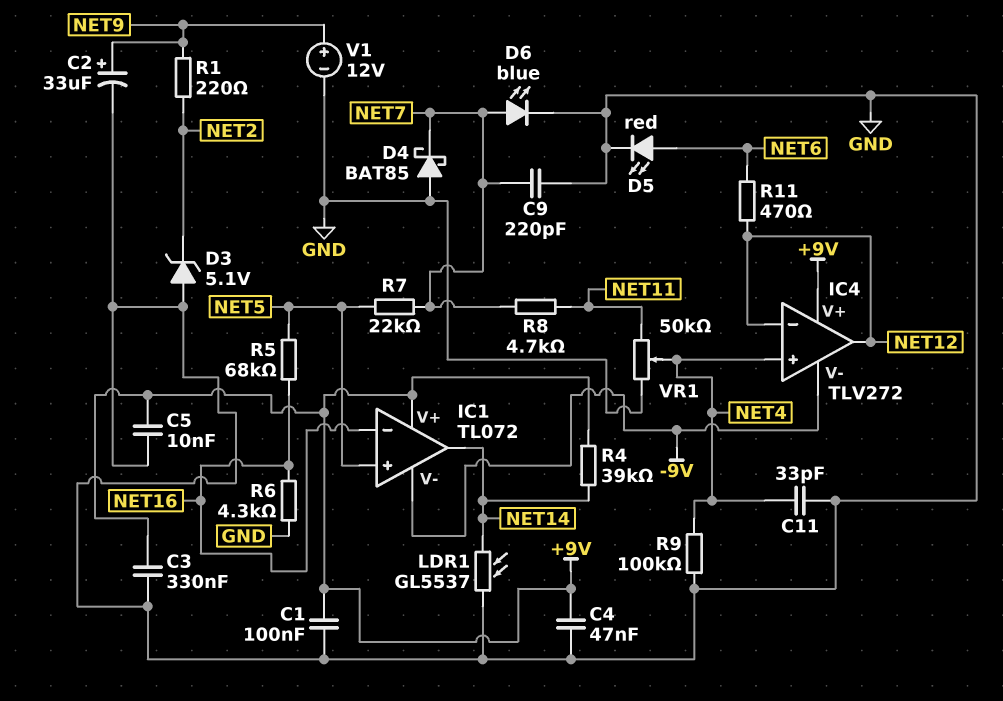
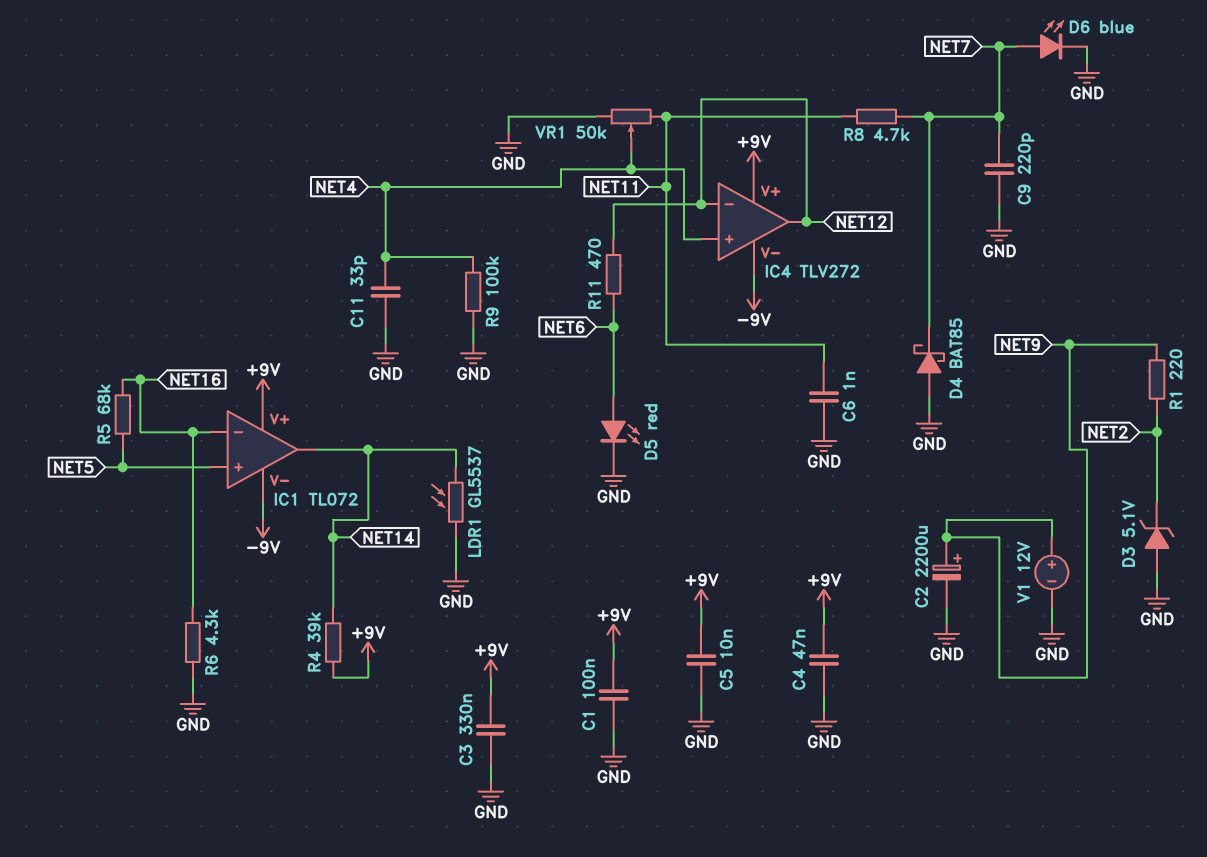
C2: 33uF (plus NET9, minus GND) -> 2200uF (plus NET9, minus GND)
C6: none -> 1nF (GND, NET11)
R7: 22k (NET5, NET7) -> none

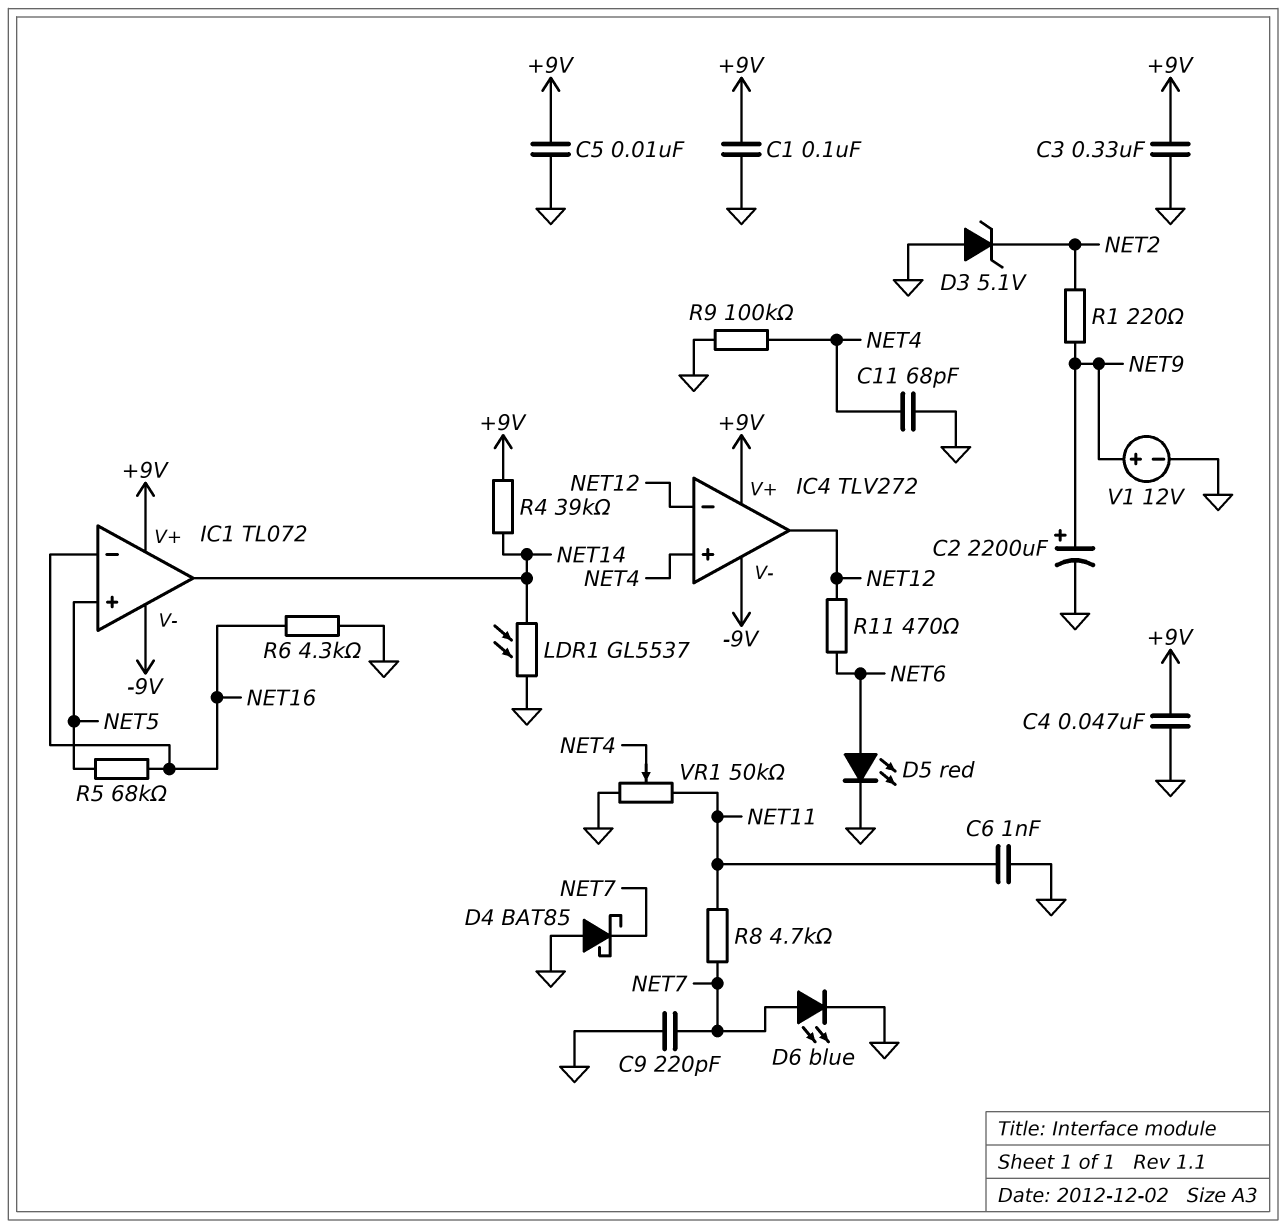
C11: 33pF (GND, NET4) -> 68pF (GND, NET4)

